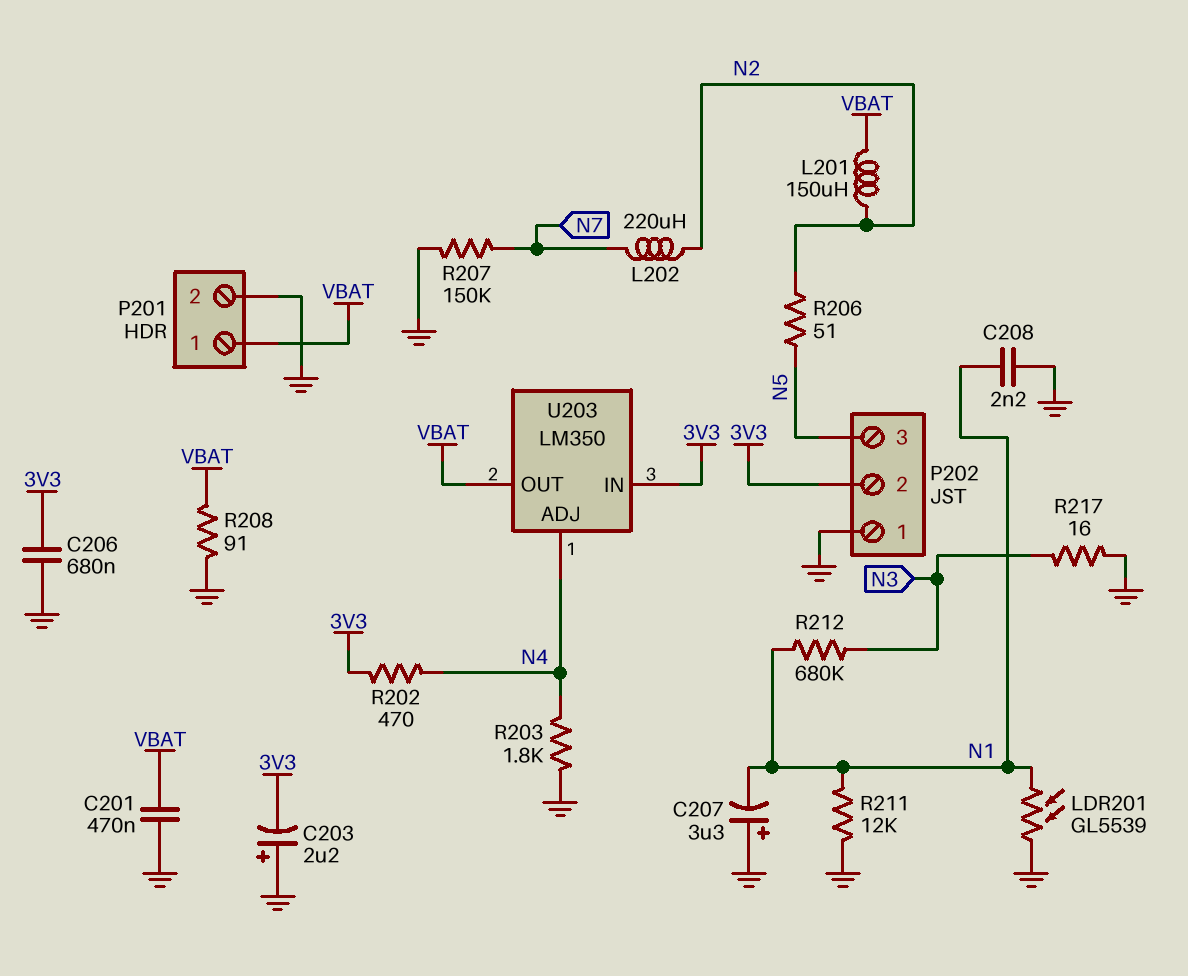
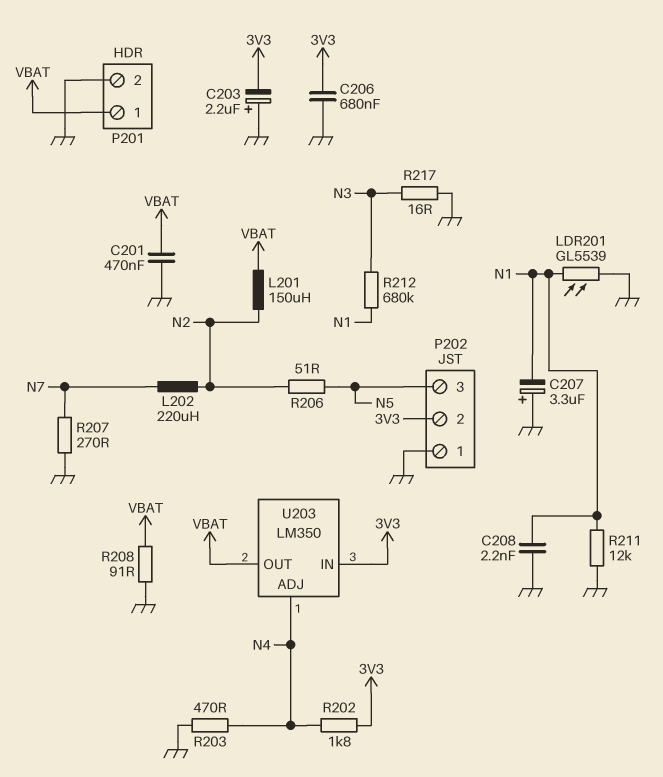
R202: 470 (3V3, N4) -> 1.8k (3V3, N4)
R203: 1.8k (GND, N4) -> 470 (GND, N4)
R207: 150k (GND, N7) -> 270 (GND, N7)

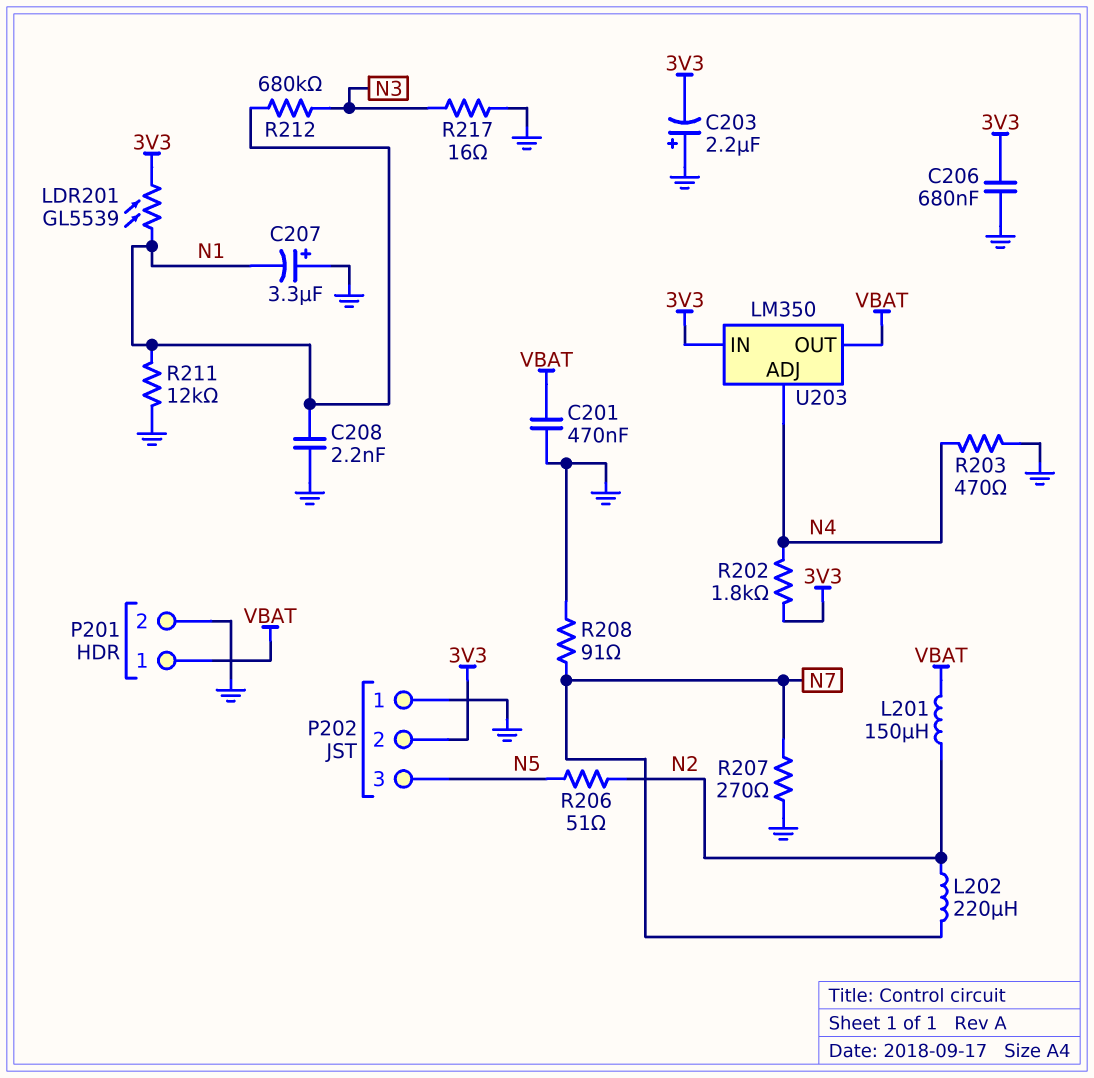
LDR201: GL5539 (GND, N1) -> GL5539 (3V3, N1)
R208: 91 (GND, VBAT) -> 91 (GND, N7)

